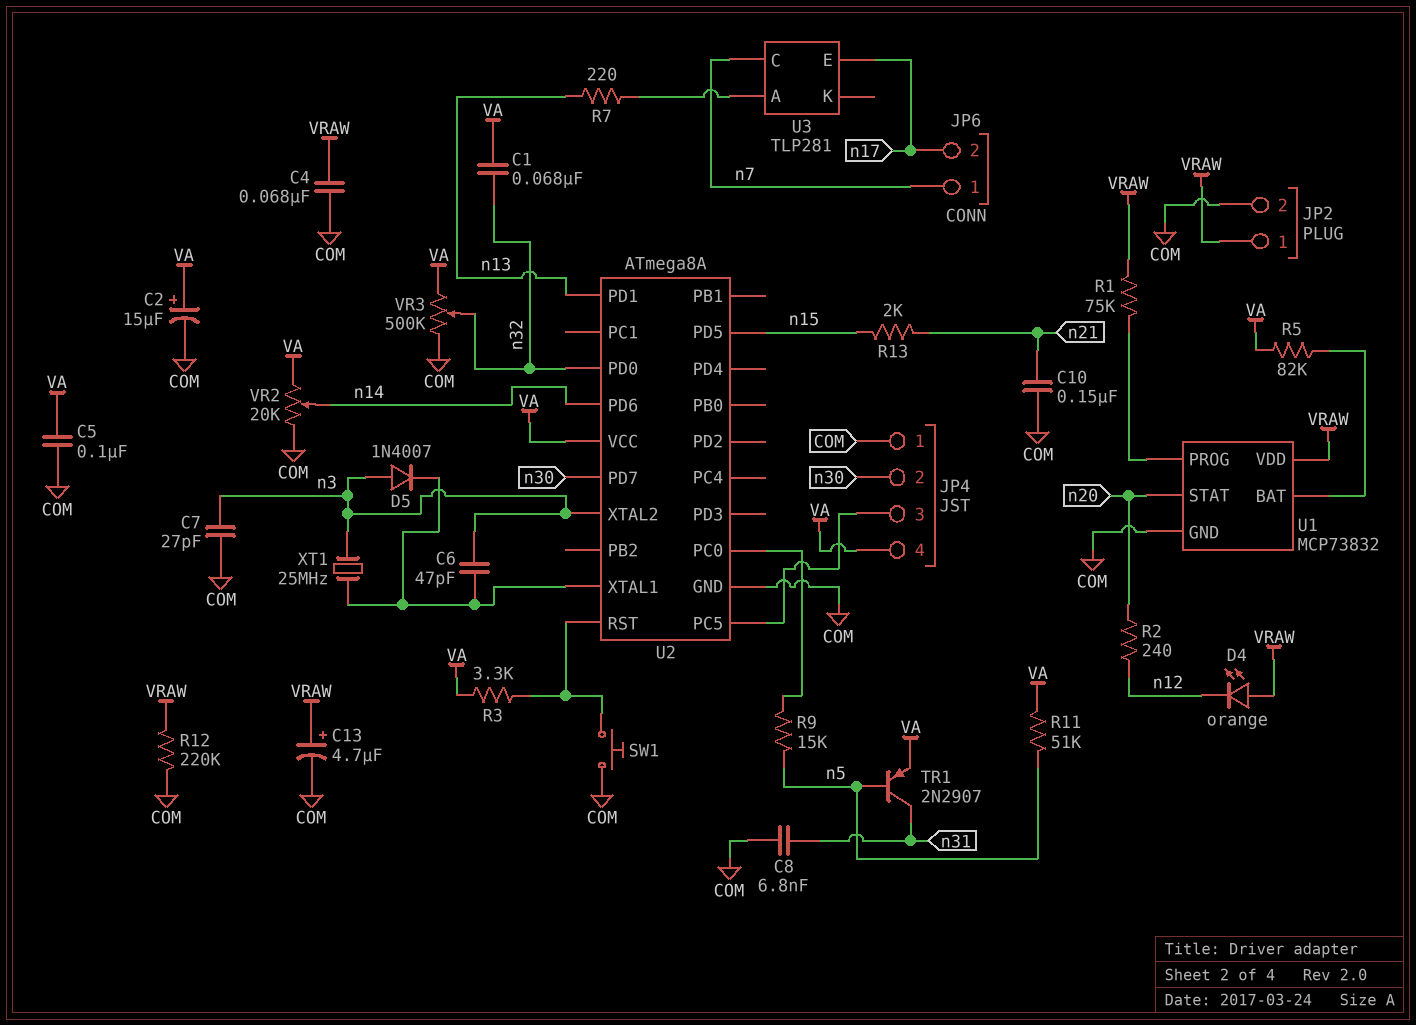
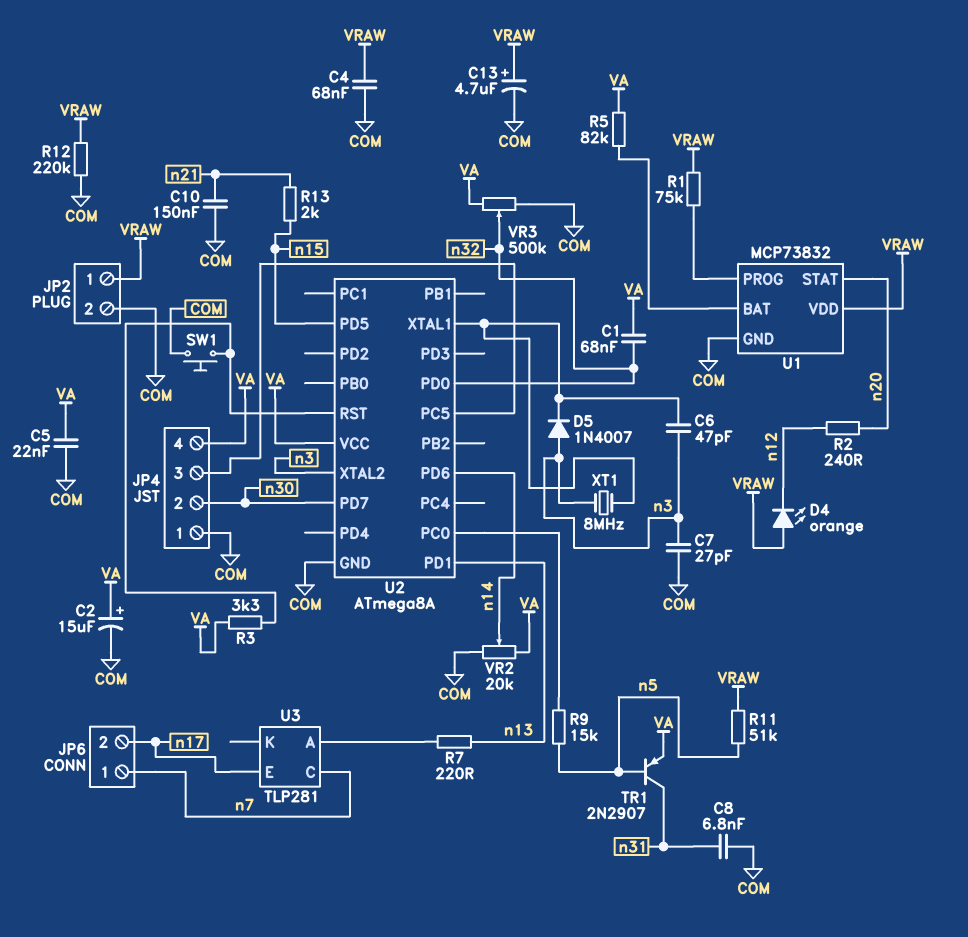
C5: 100nF (COM, VA) -> 22nF (COM, VA)
R11: 51k (VA, n5) -> 51k (VRAW, n5)
XT1: 25MHz (U2/XTAL1, n3) -> 8MHz (U2/XTAL1, n3)

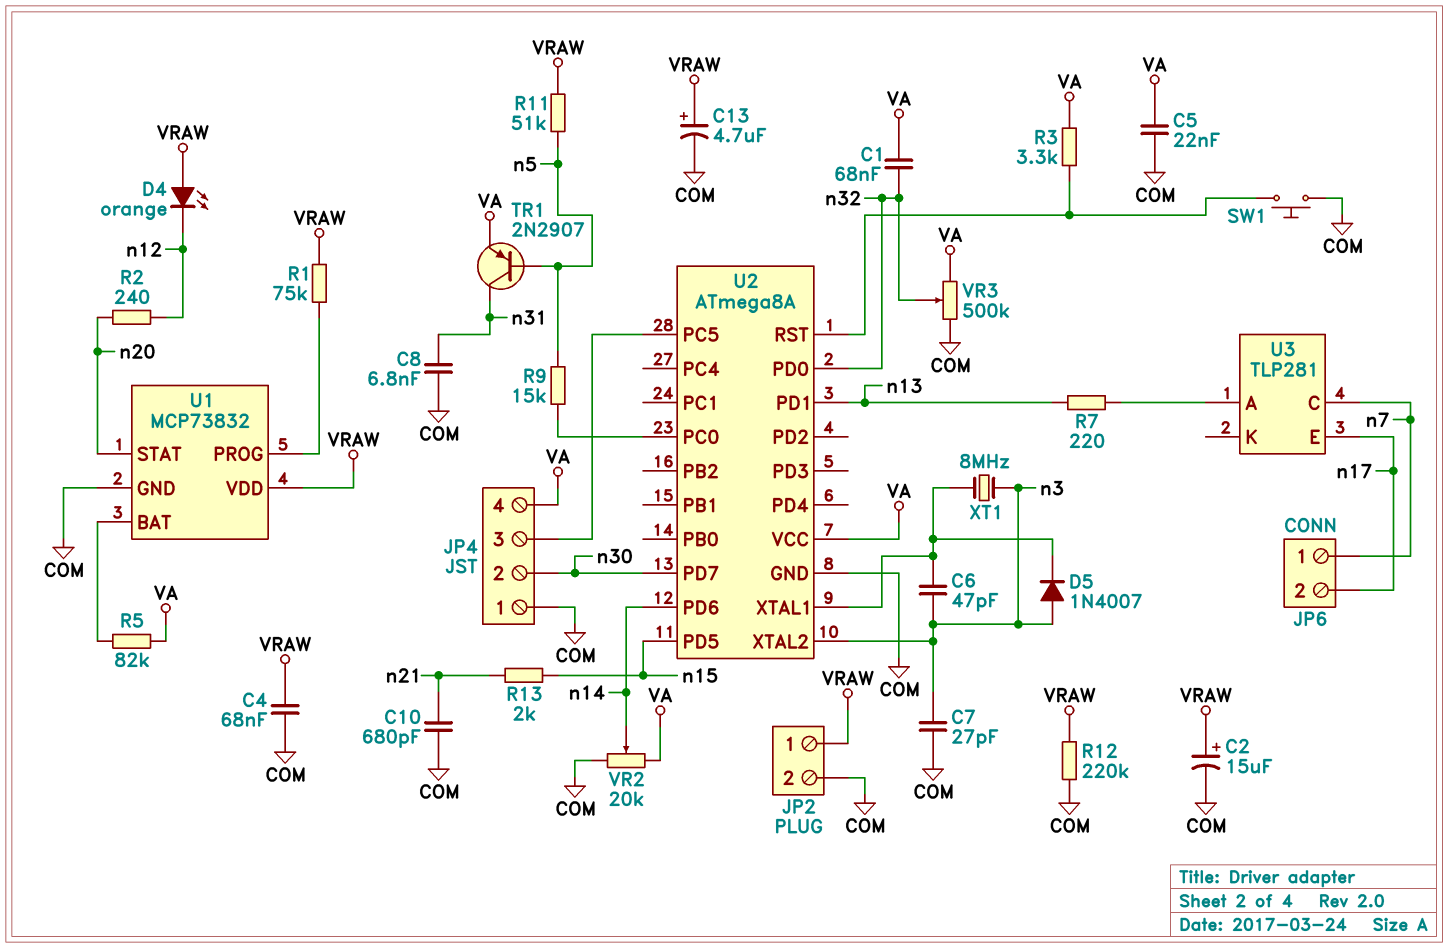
C2: 15uF (plus VA, minus COM) -> 15uF (plus VRAW, minus COM)
C10: 150nF (COM, n21) -> 680pF (COM, n21)

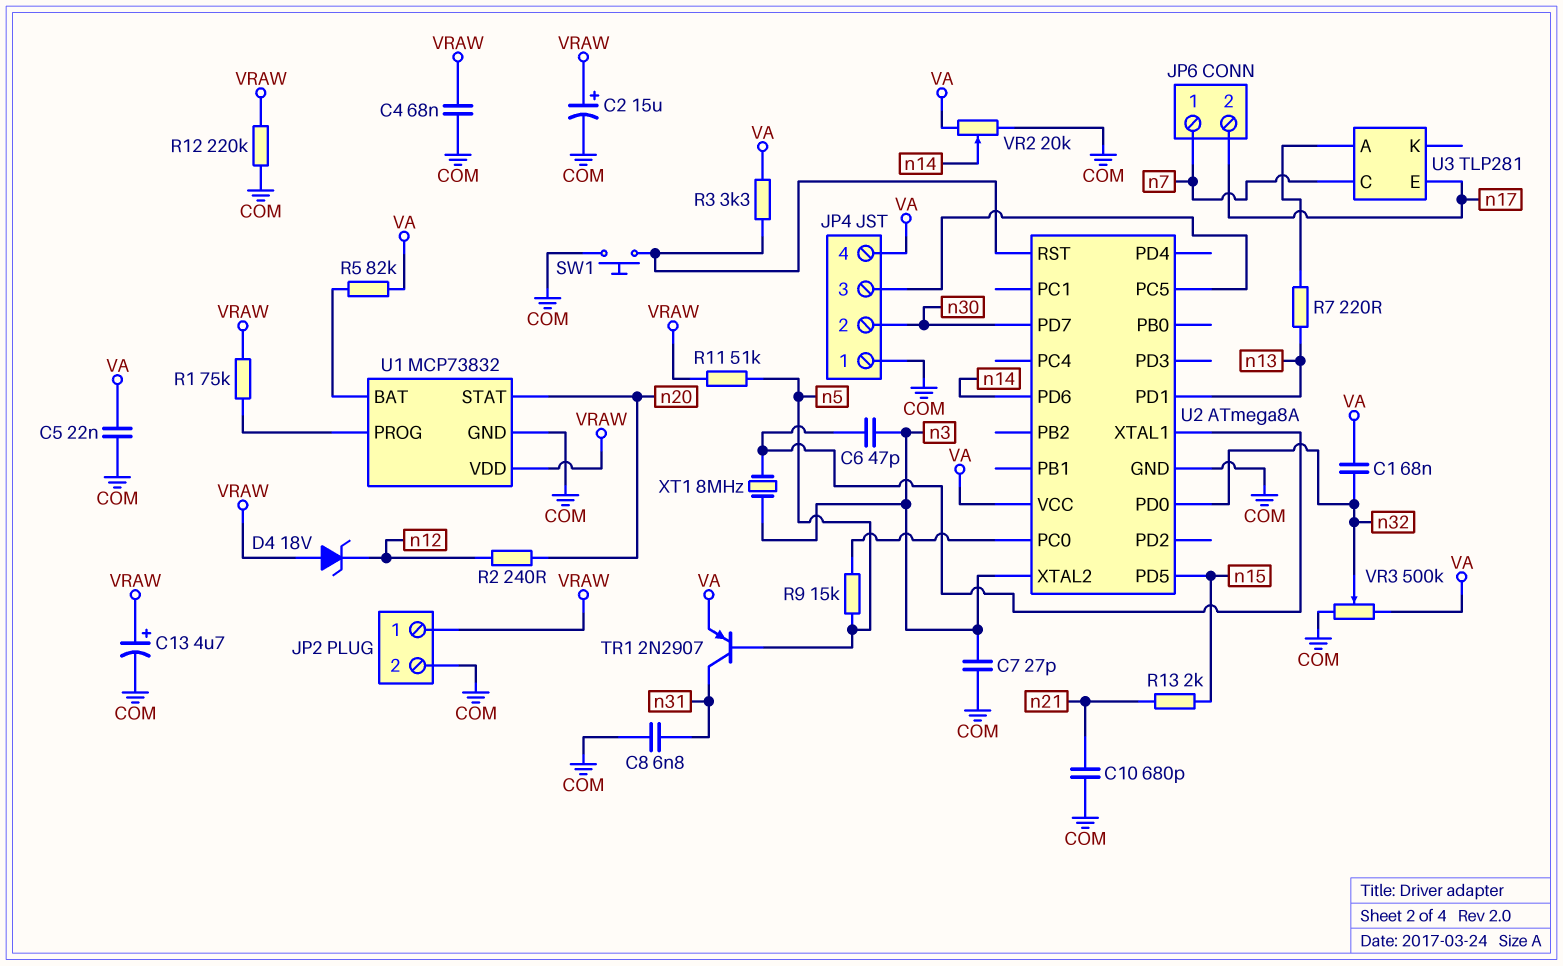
D4: LED orange (A VRAW, K n12) -> zener 18V (A VRAW, K n12)
D5: diode 1N4007 (A n3, K U2/XTAL1) -> none

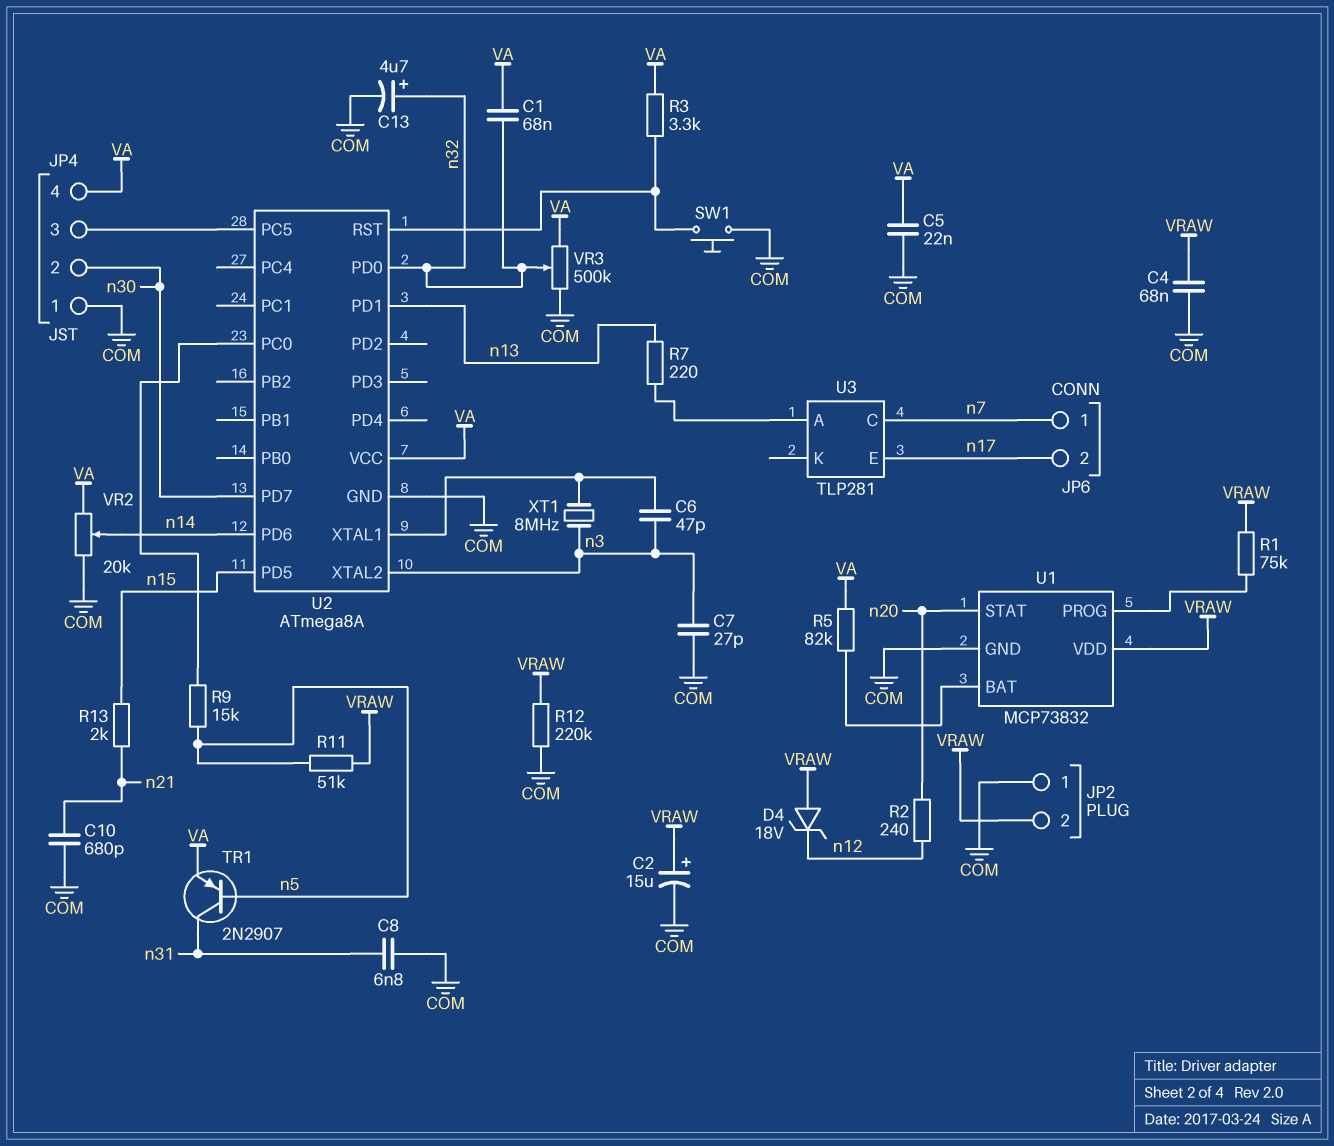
C13: 4.7uF (plus VRAW, minus COM) -> 4.7uF (plus n32, minus COM)
JP2 pin 1: VRAW -> COM
JP2 pin 2: COM -> VRAW

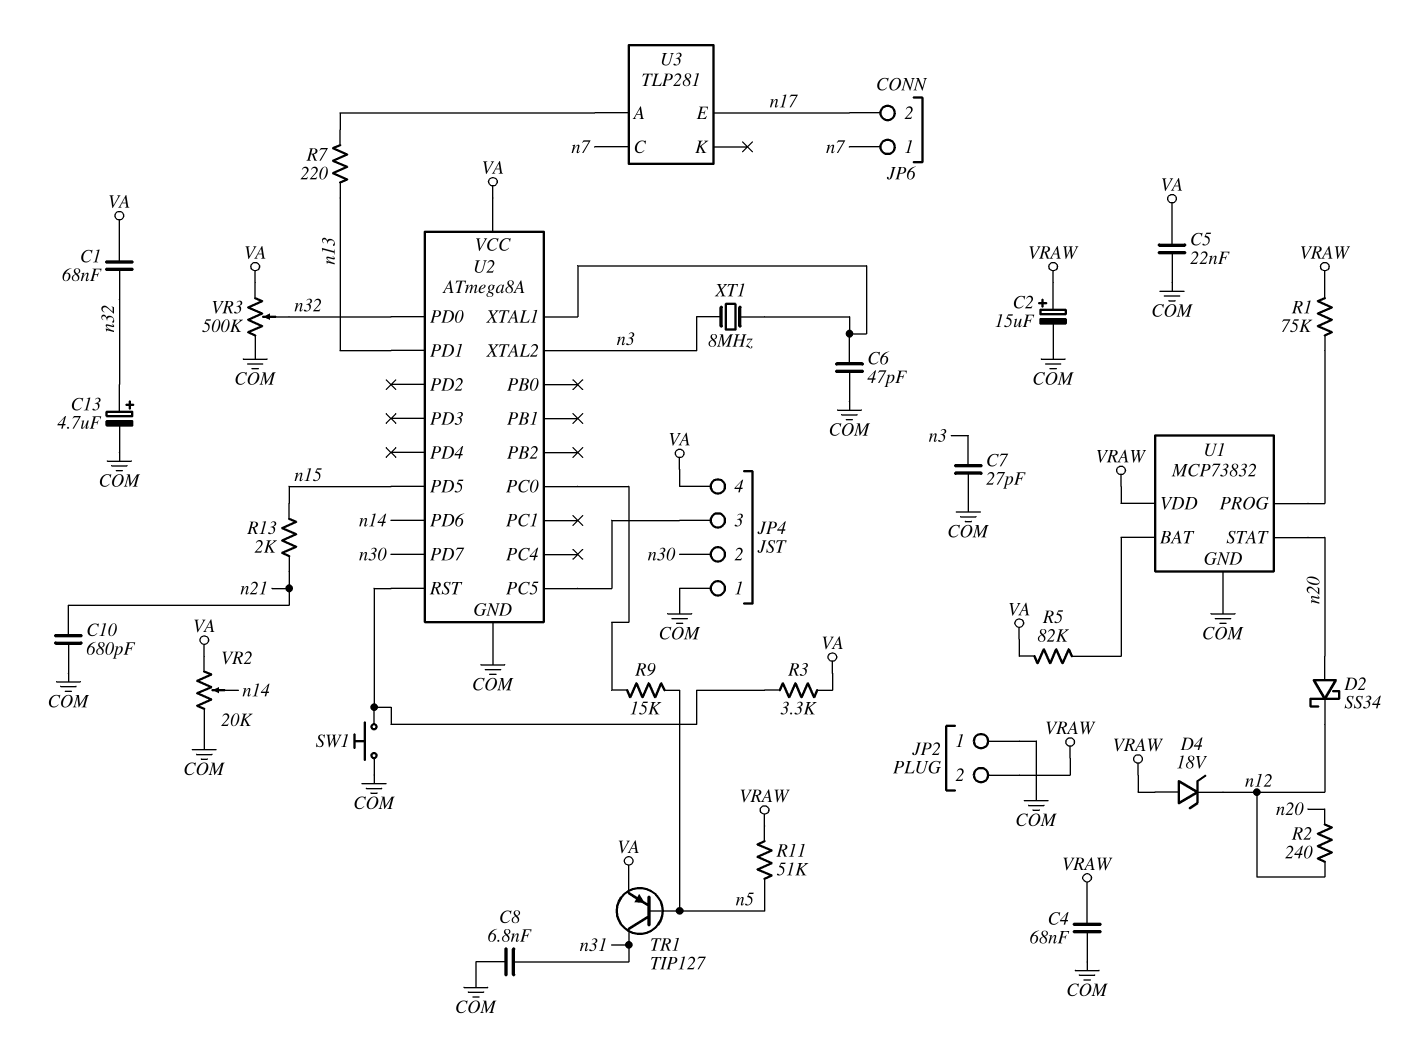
C6: 47pF (U2/XTAL1, n3) -> 47pF (COM, U2/XTAL1)
D2: none -> schottky SS34 (A n20, K n12)
R12: 220k (COM, VRAW) -> none
TR1: PNP 2N2907 (B n5, C n31, E VA) -> PNP TIP127 (B n5, C n31, E VA)

